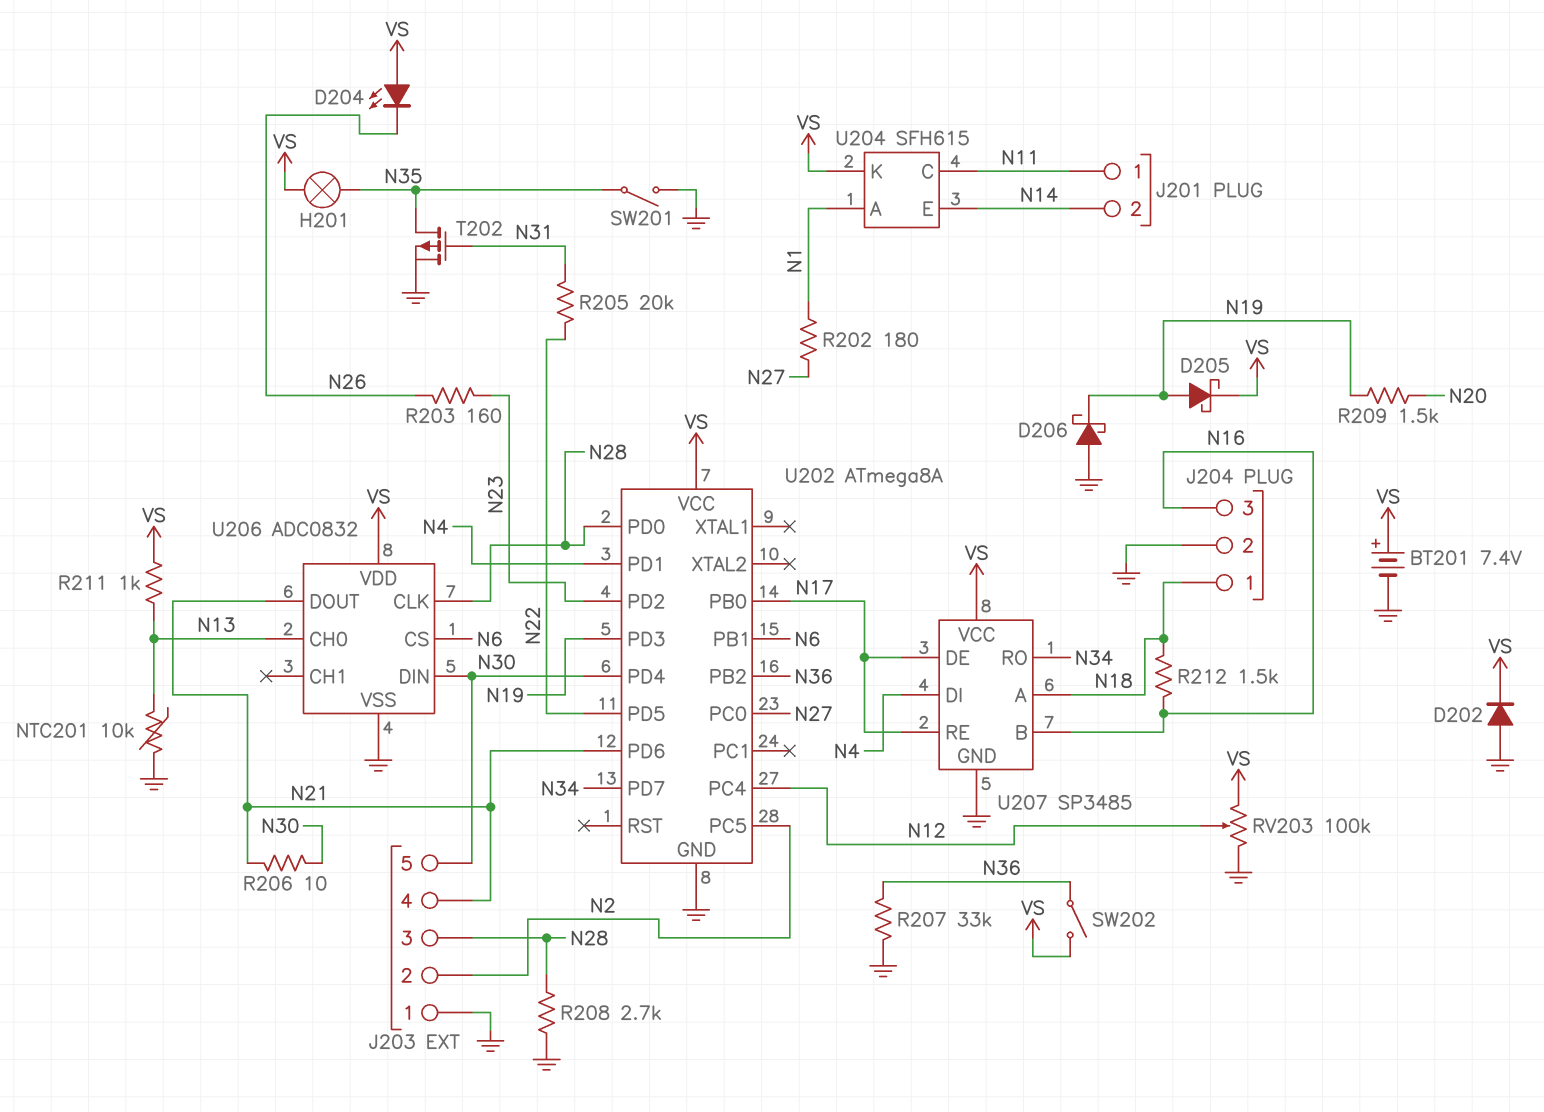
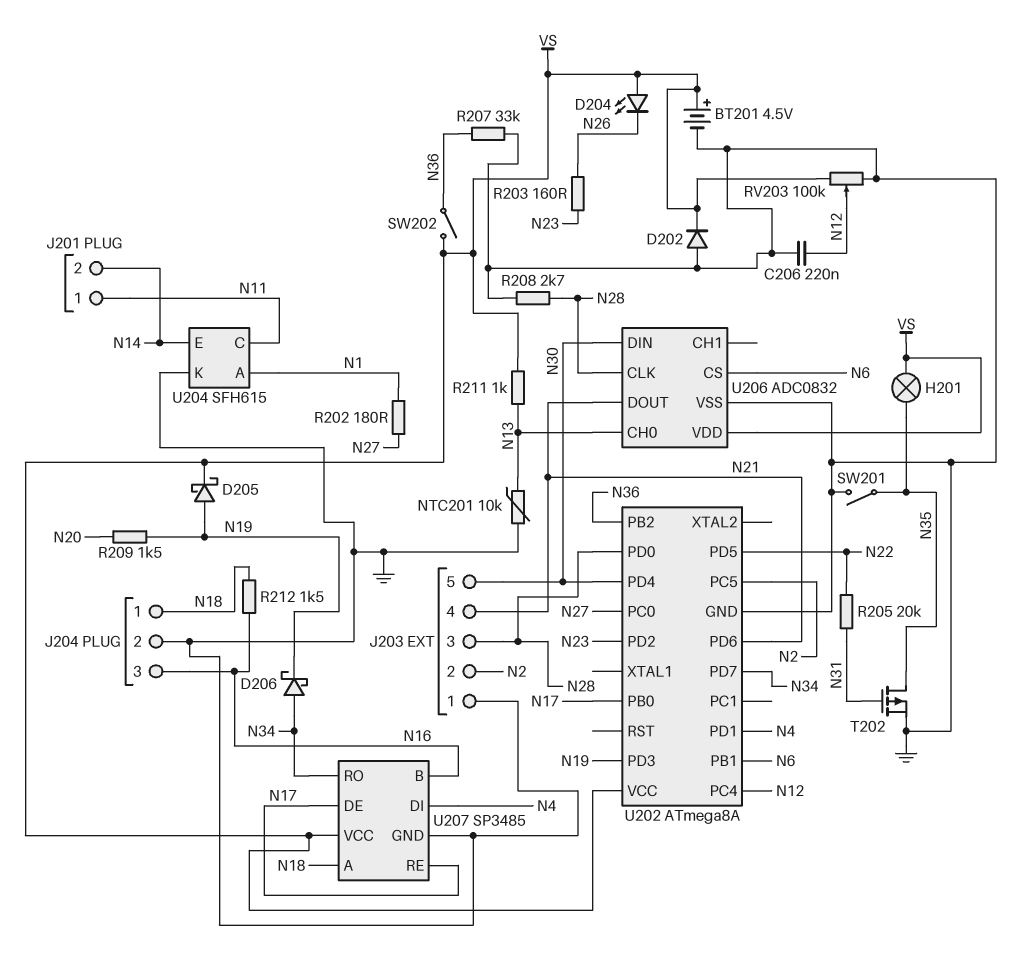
BT201: 7.4V (plus VS, minus GND) -> 4.5V (plus VS, minus GND)
C206: none -> 220nF (GND, N12)
D206: schottky (A GND, K N19) -> schottky (A N34, K N19)
R206: 10 (N21, N30) -> none
U204 pin K: VS -> GND

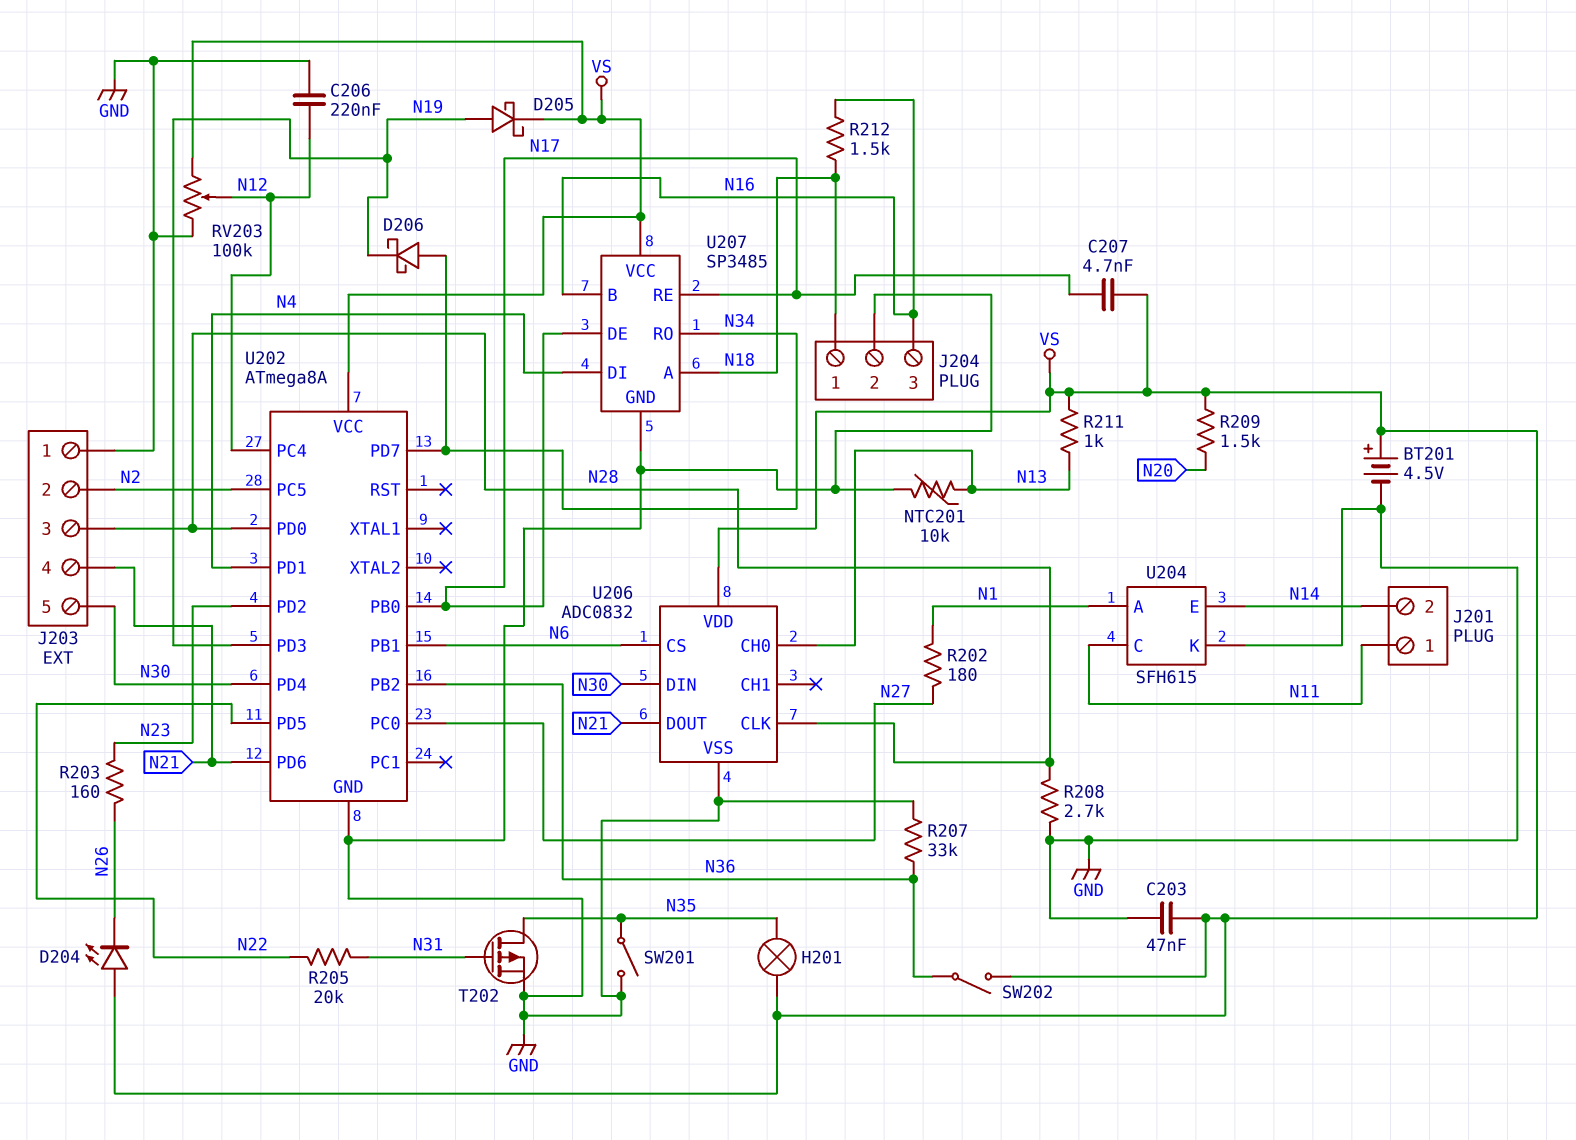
C203: none -> 47nF (GND, VS)
C207: none -> 4.7nF (N17, VS)
D202: diode (A GND, K VS) -> none
R209: 1.5k (N19, N20) -> 1.5k (N20, VS)

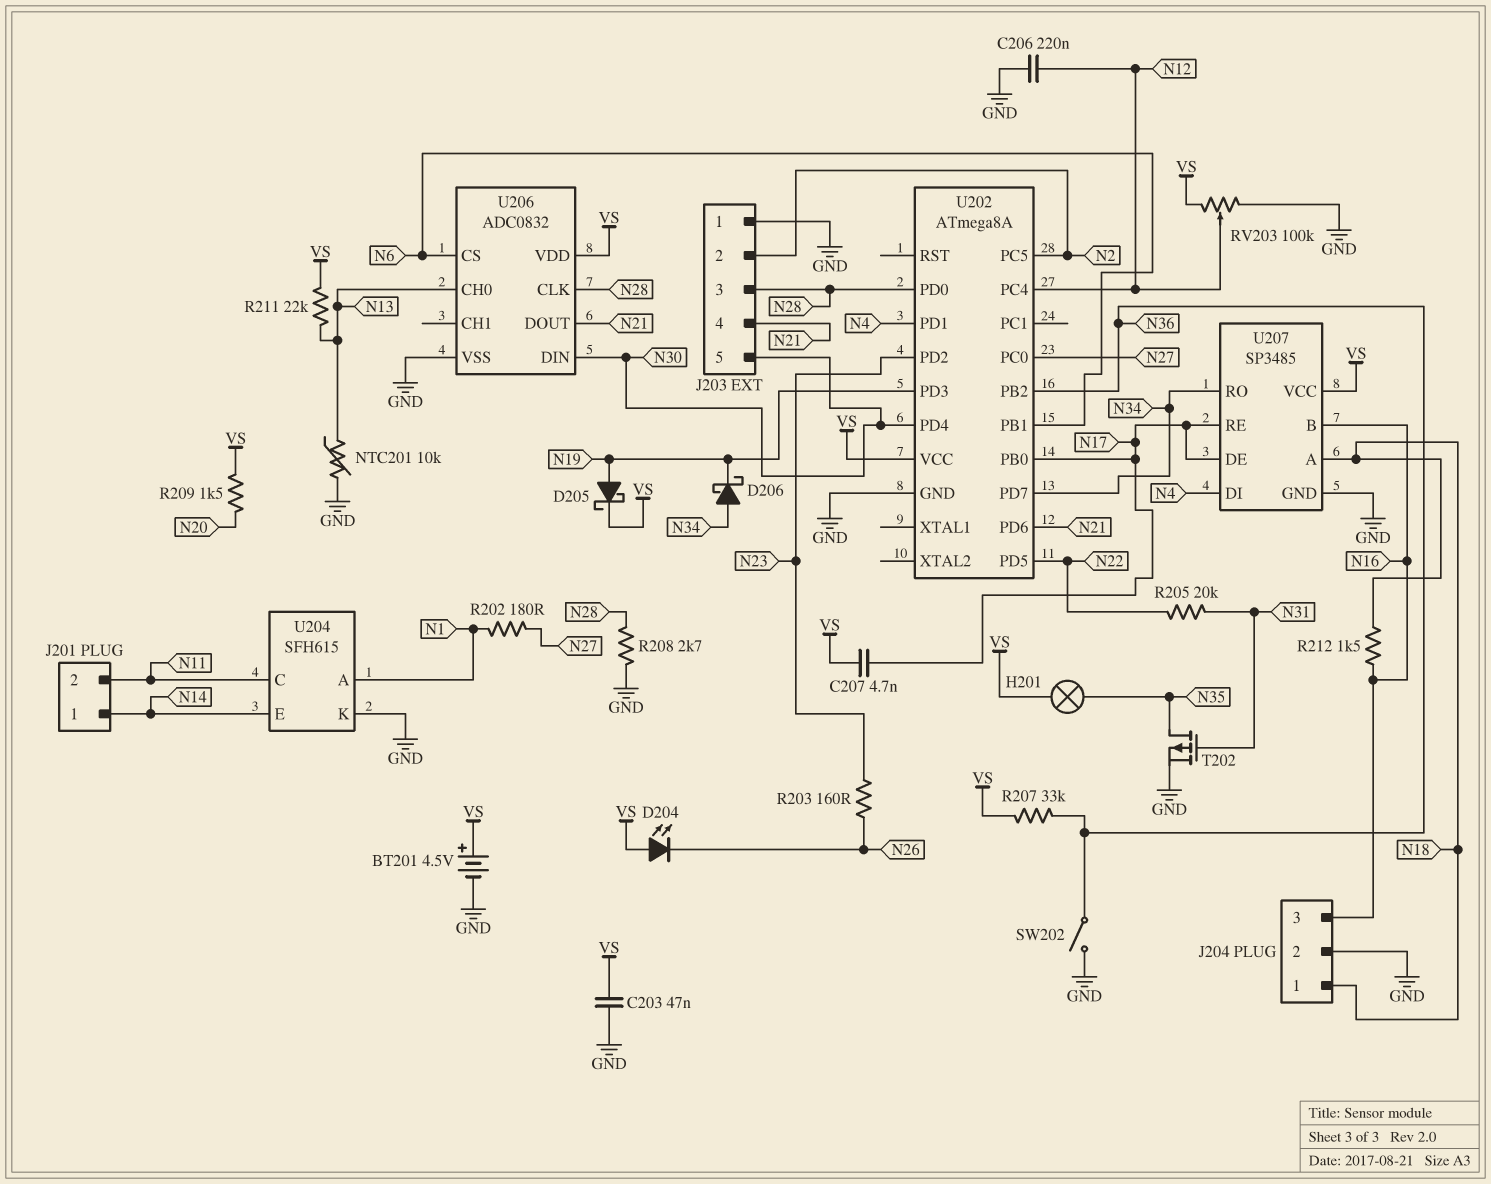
J201 pin 1: N11 -> N14
J201 pin 2: N14 -> N11
R207: 33k (GND, N36) -> 33k (N36, VS)
R211: 1k (N13, VS) -> 22k (N13, VS)
SW201: switch (GND, N35) -> none
SW202: switch (N36, VS) -> switch (GND, N36)

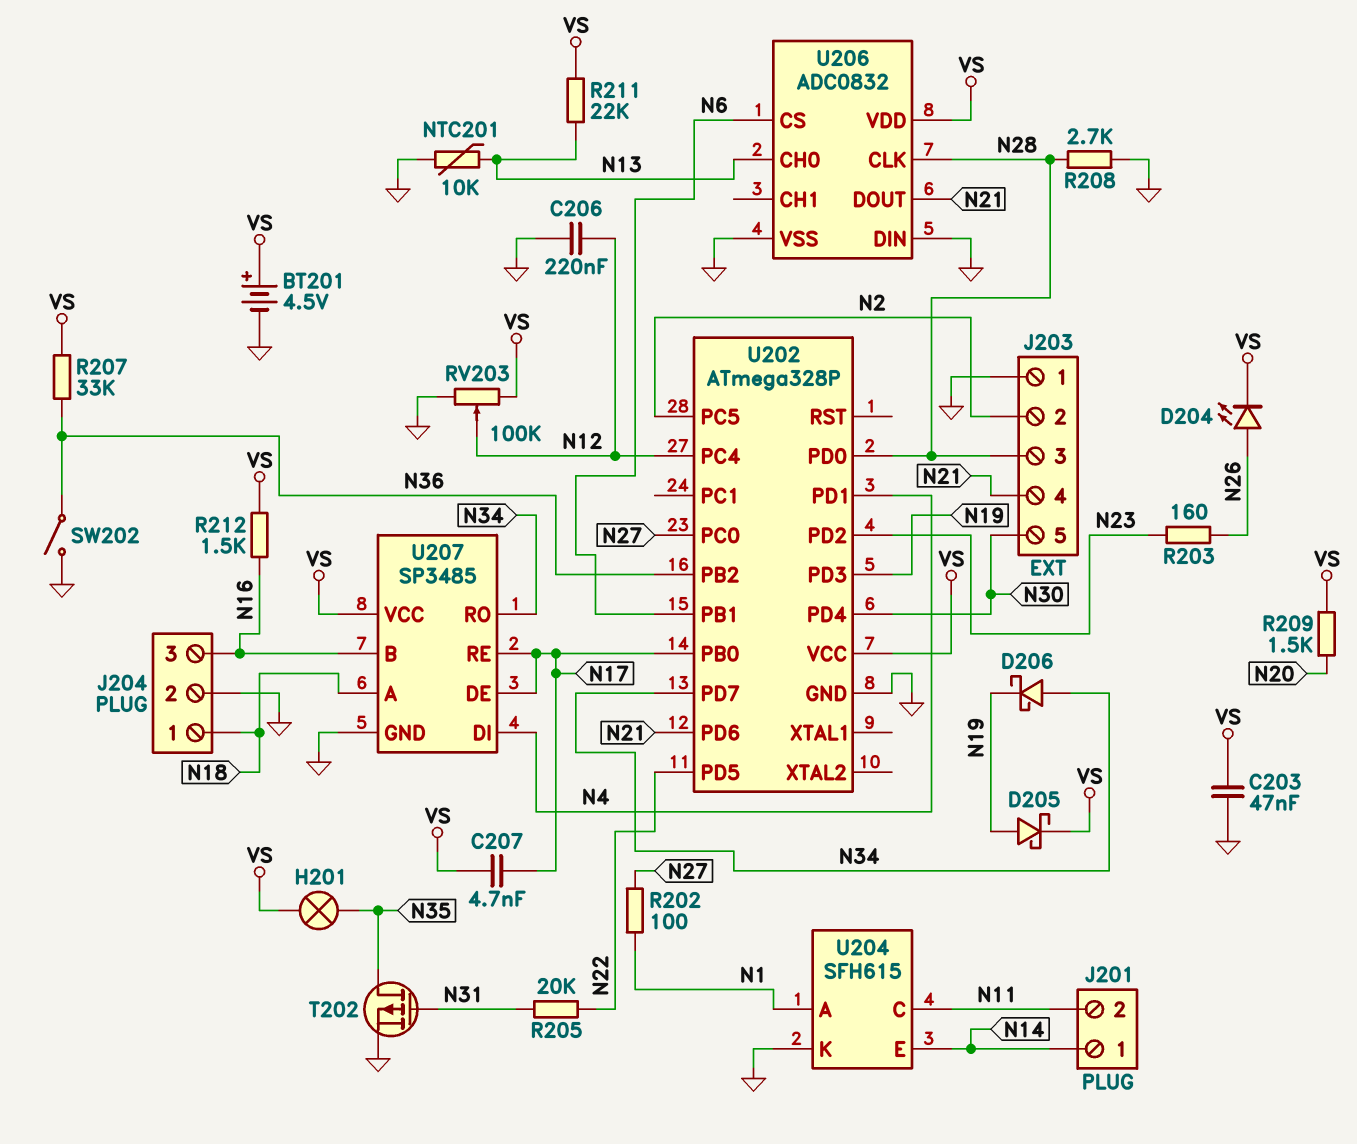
D204: LED (A VS, K N26) -> LED (A N26, K VS)
R202: 180 (N1, N27) -> 100 (N1, N27)
R212: 1.5k (N16, N18) -> 1.5k (N16, VS)
U202: ATmega8A -> ATmega328P
U206 pin DIN: N30 -> GND

